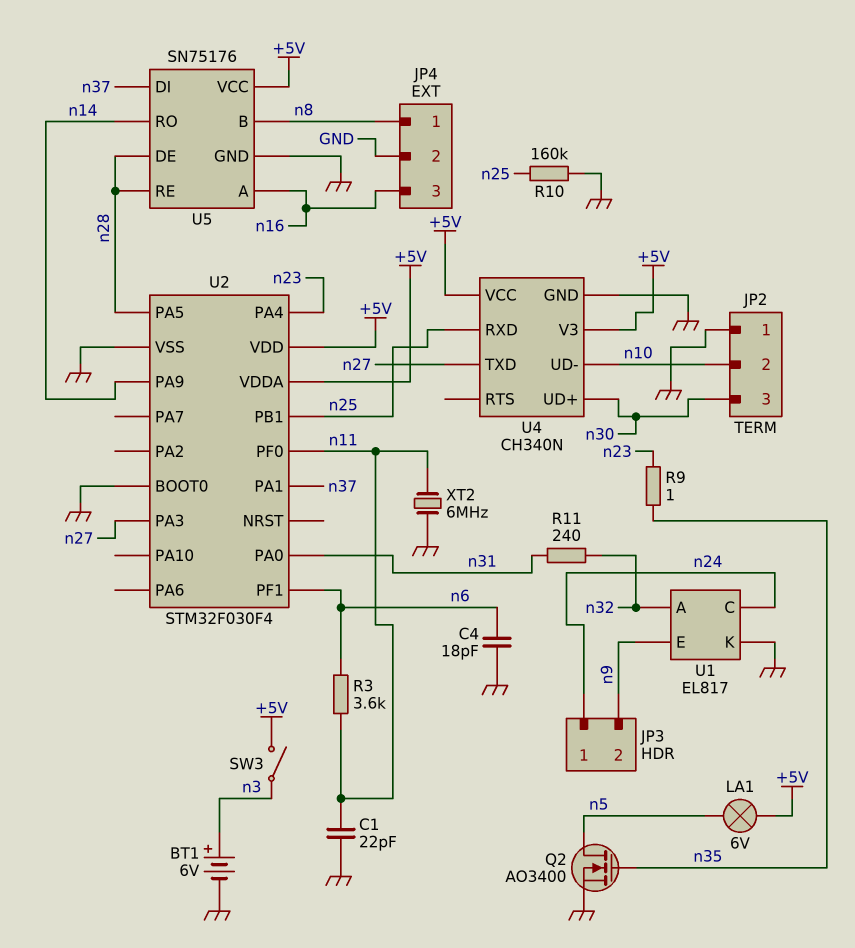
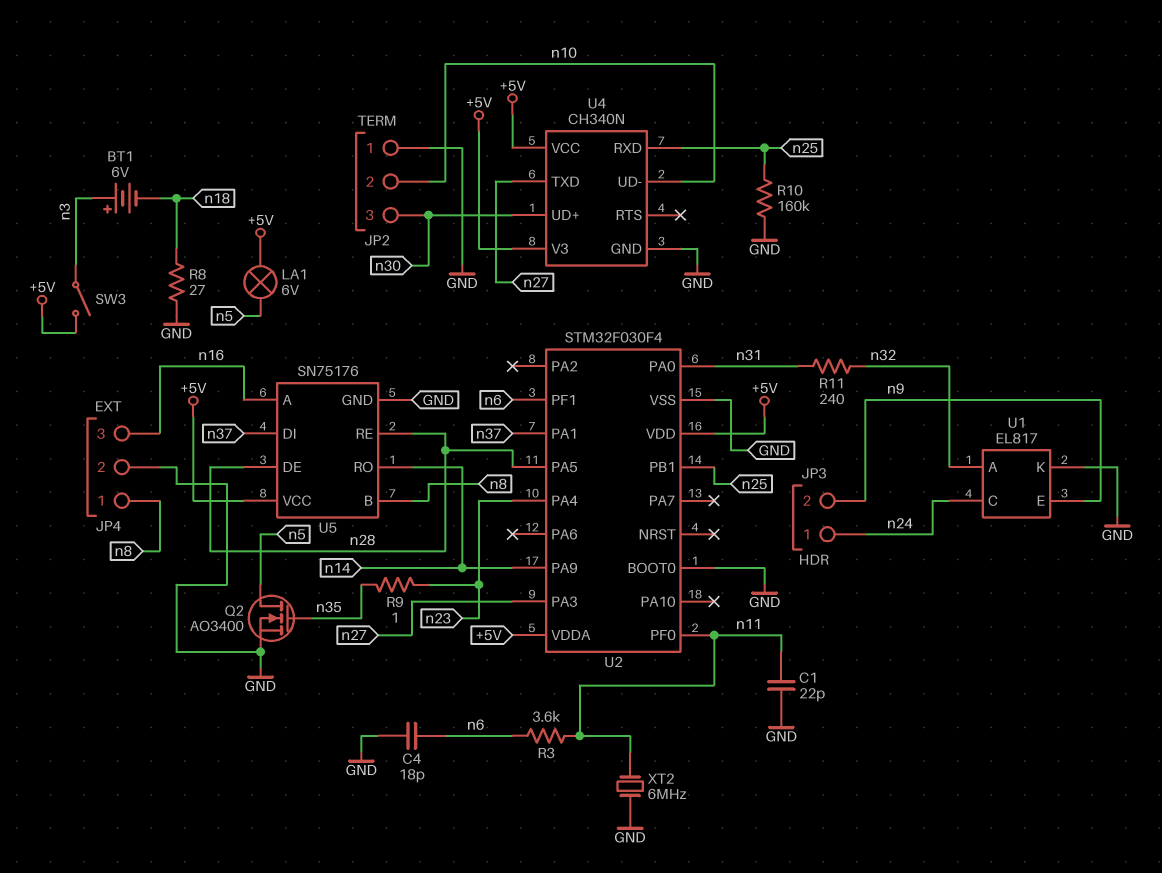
BT1: 6V (plus n3, minus GND) -> 6V (plus n3, minus n18)
R8: none -> 27 (GND, n18)

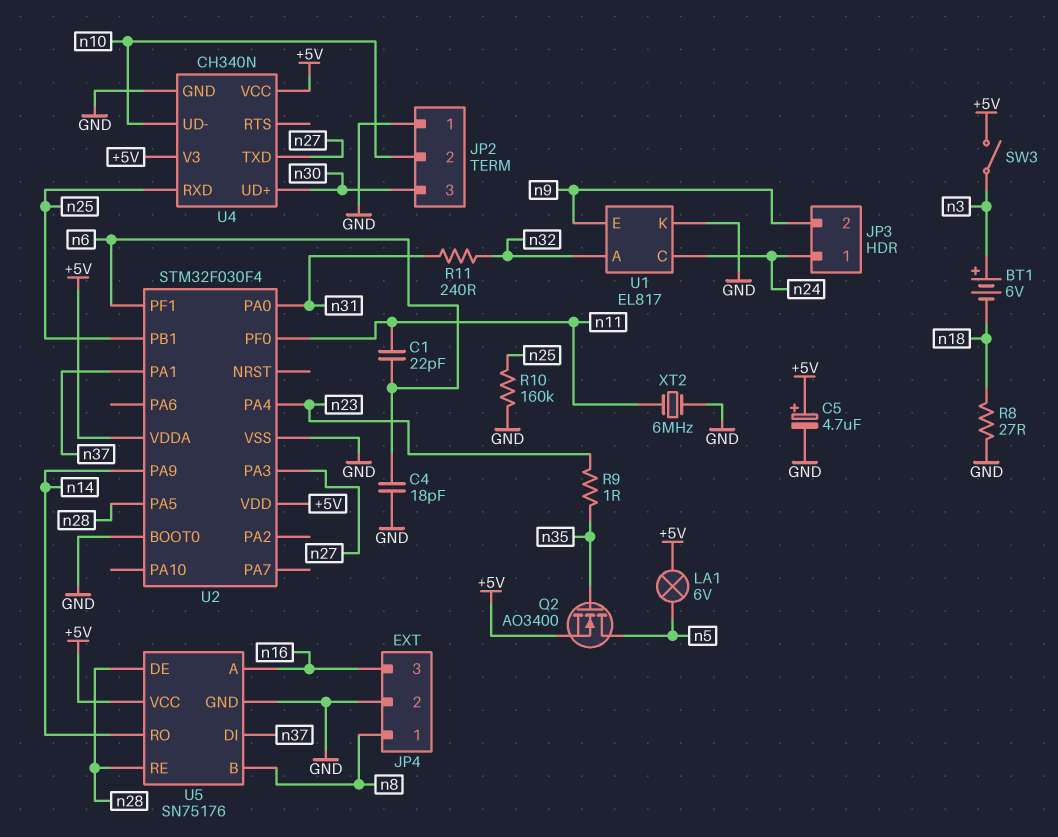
C1: 22pF (GND, n11) -> 22pF (n6, n11)
C5: none -> 4.7uF (plus +5V, minus GND)
Q2: NMOS AO3400 (G n35, D n5, S GND) -> NMOS AO3400 (G n35, D n5, S +5V)
R3: 3.6k (n6, n11) -> none

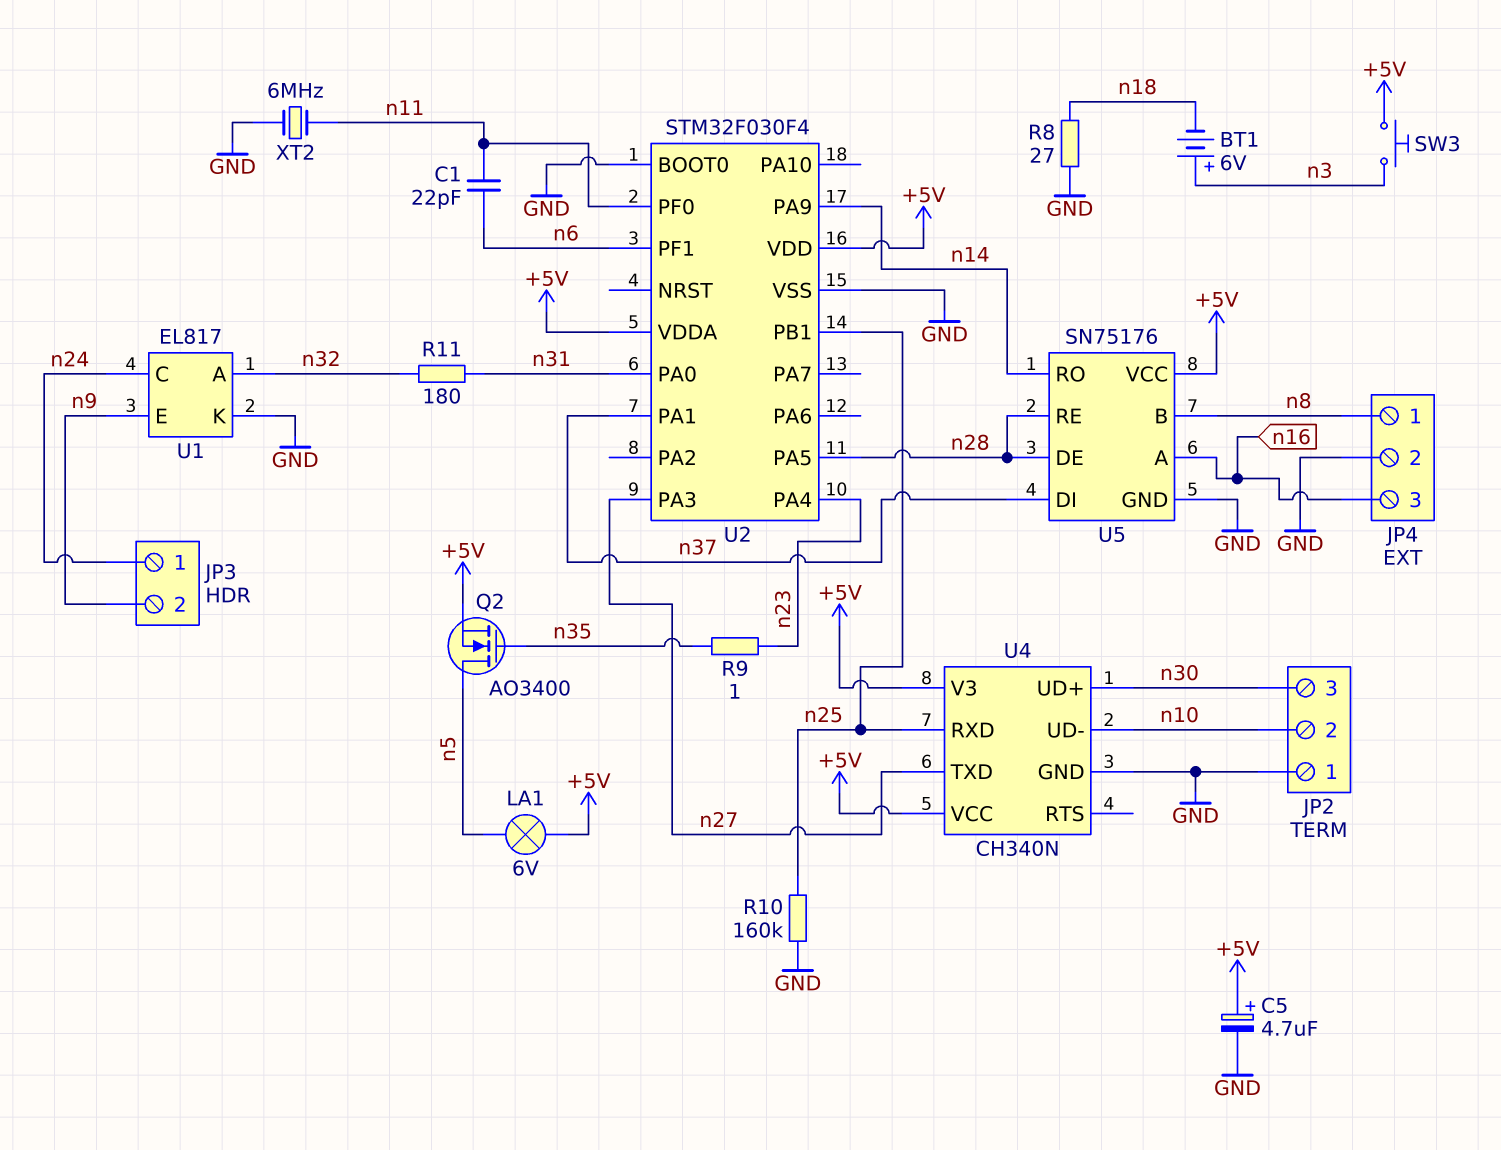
C4: 18pF (GND, n6) -> none
R11: 240 (n31, n32) -> 180 (n31, n32)
SW3: switch (+5V, n3) -> button (+5V, n3)

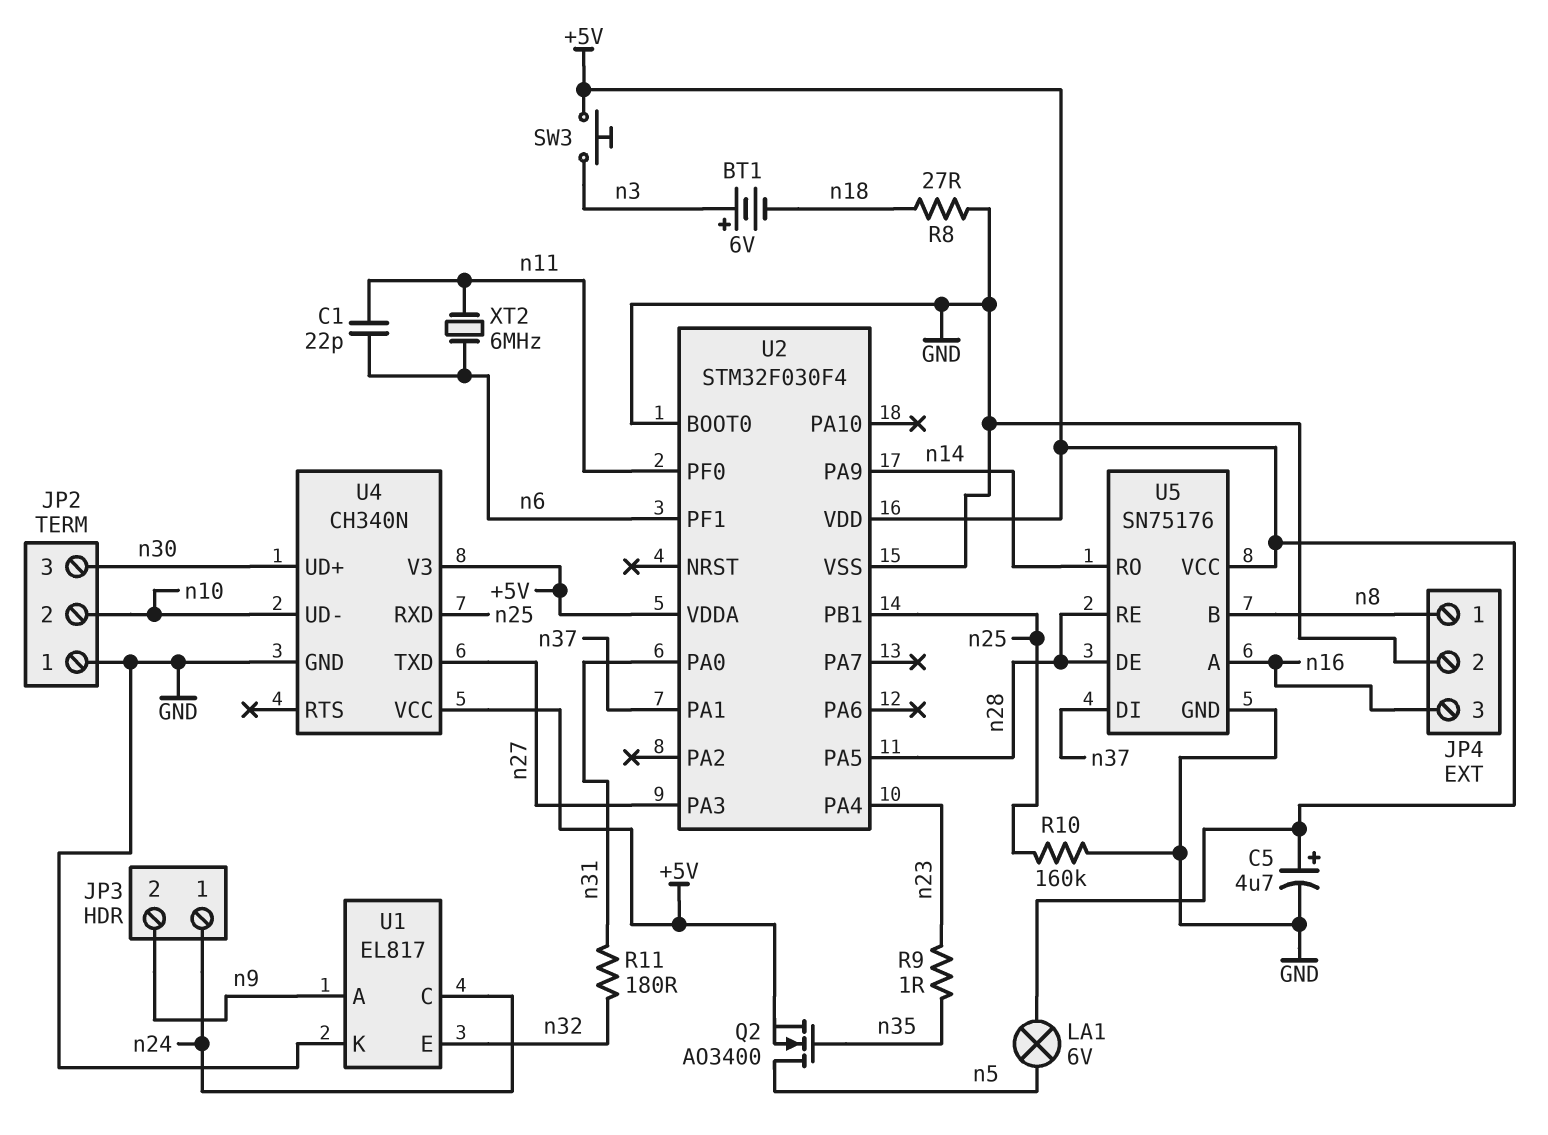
U1 pin A: n32 -> n9
U1 pin E: n9 -> n32
XT2: 6MHz (GND, n11) -> 6MHz (n6, n11)

